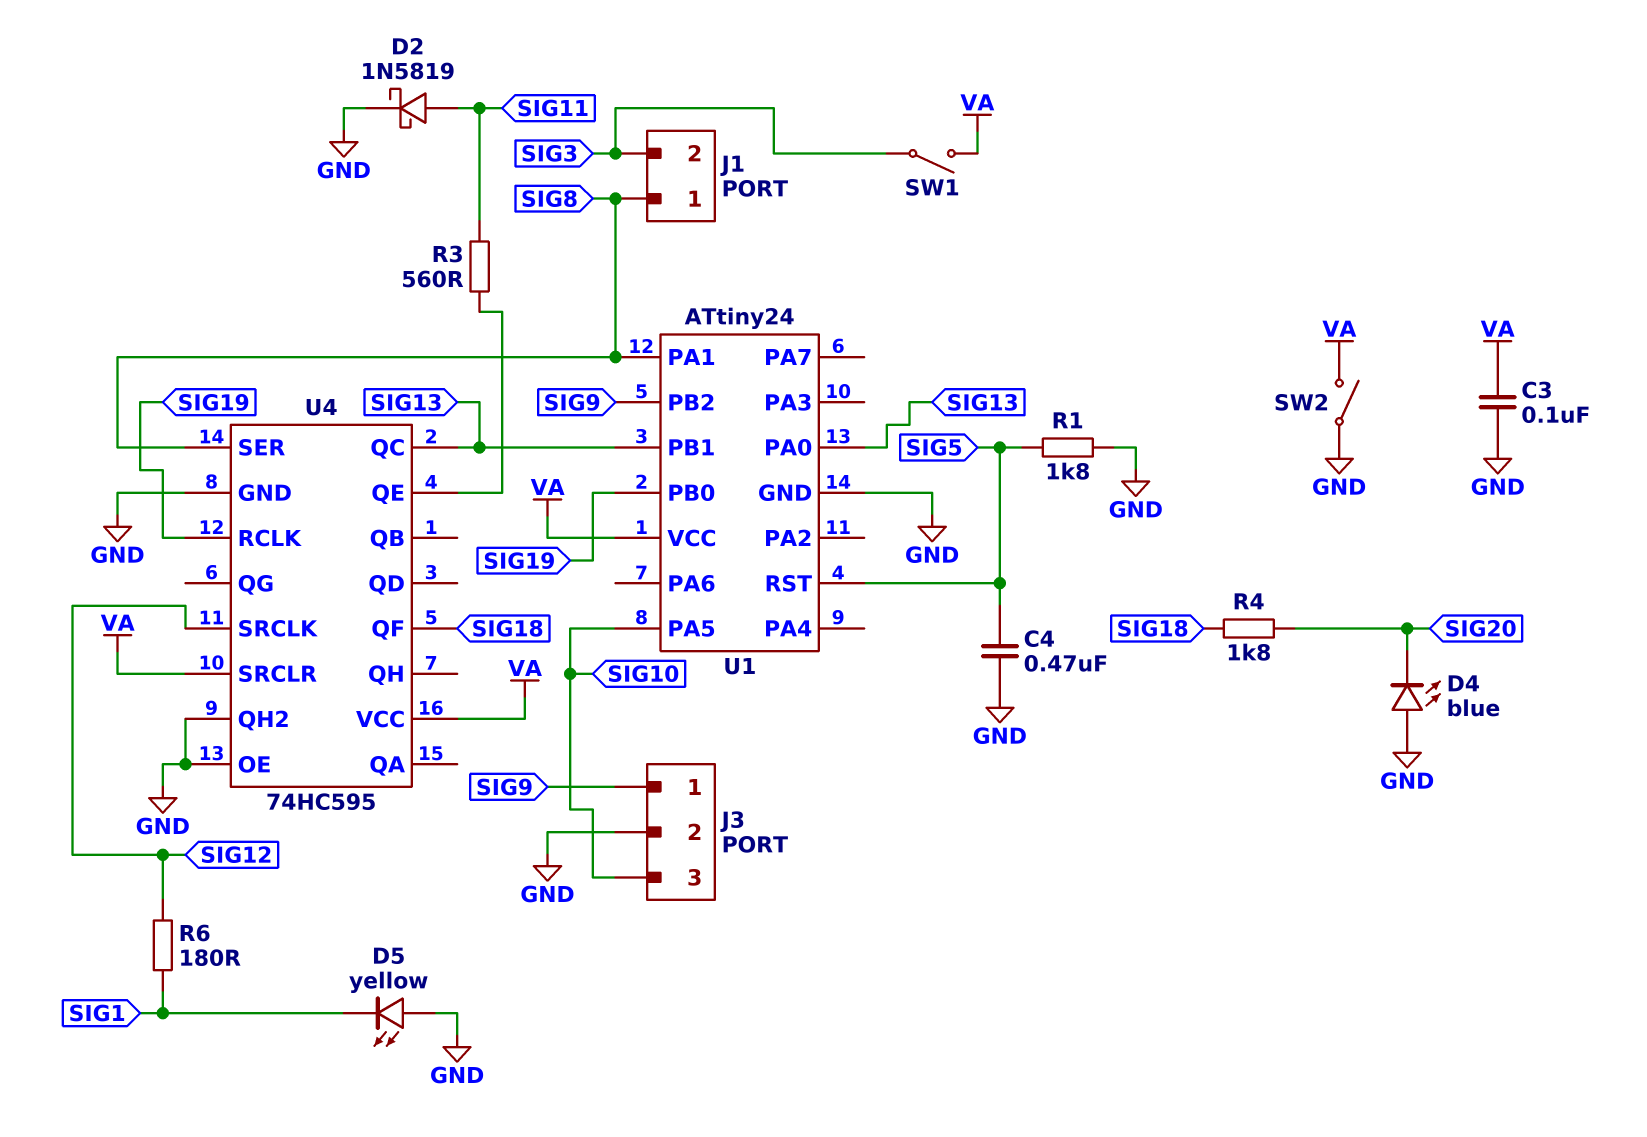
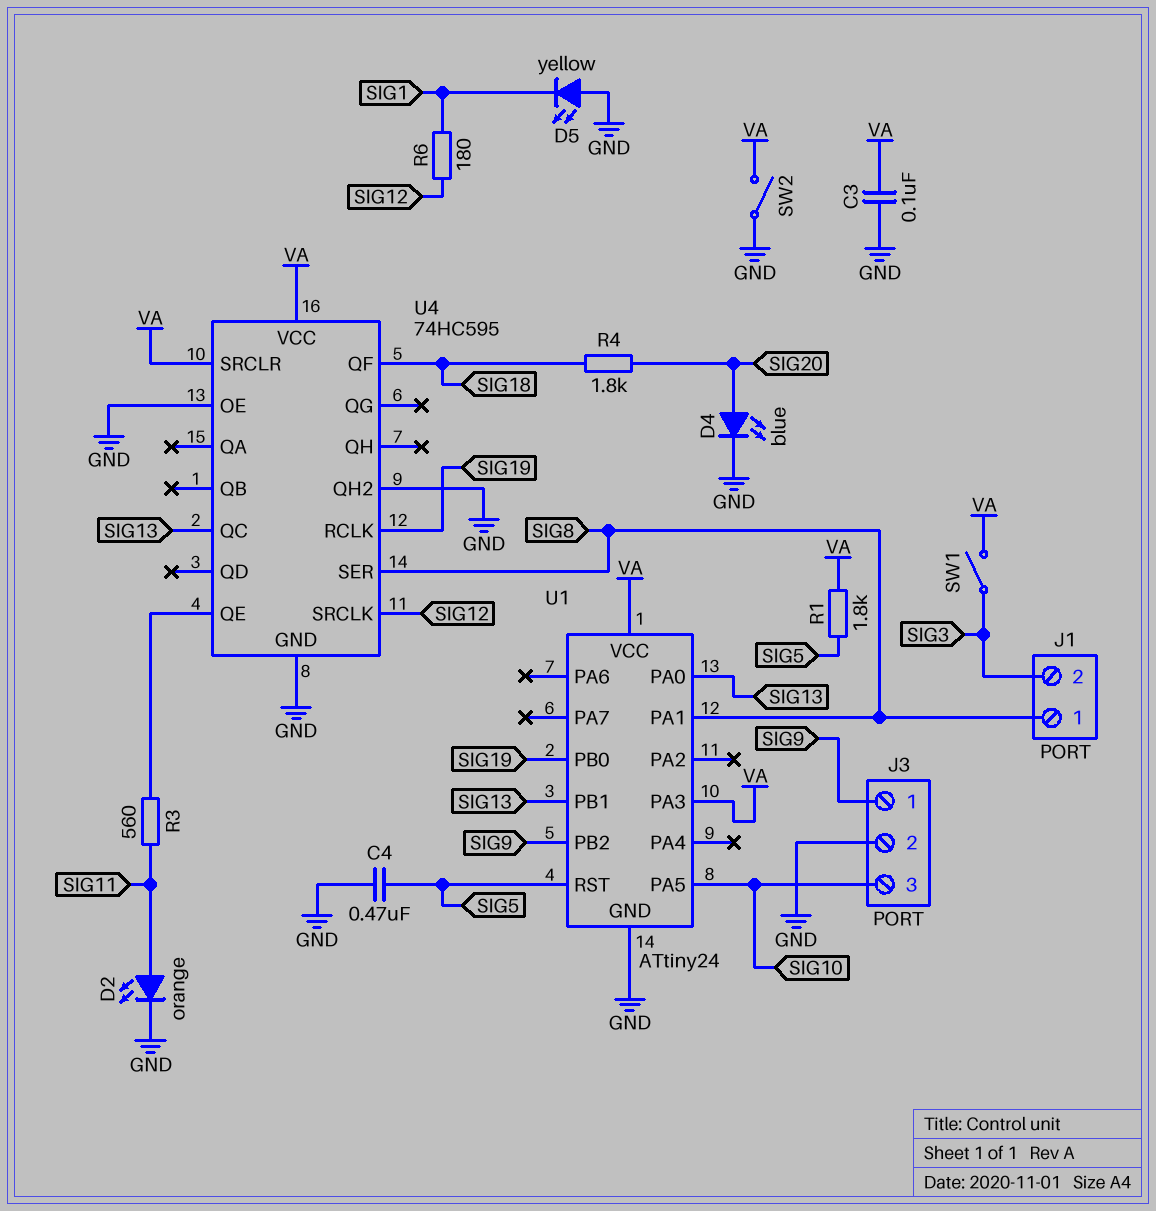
D2: schottky 1N5819 (A SIG11, K GND) -> LED orange (A SIG11, K GND)
D4: LED blue (A GND, K SIG20) -> LED blue (A SIG20, K GND)
R1: 1.8k (GND, SIG5) -> 1.8k (SIG5, VA)
U1 pin PA3: none -> VA

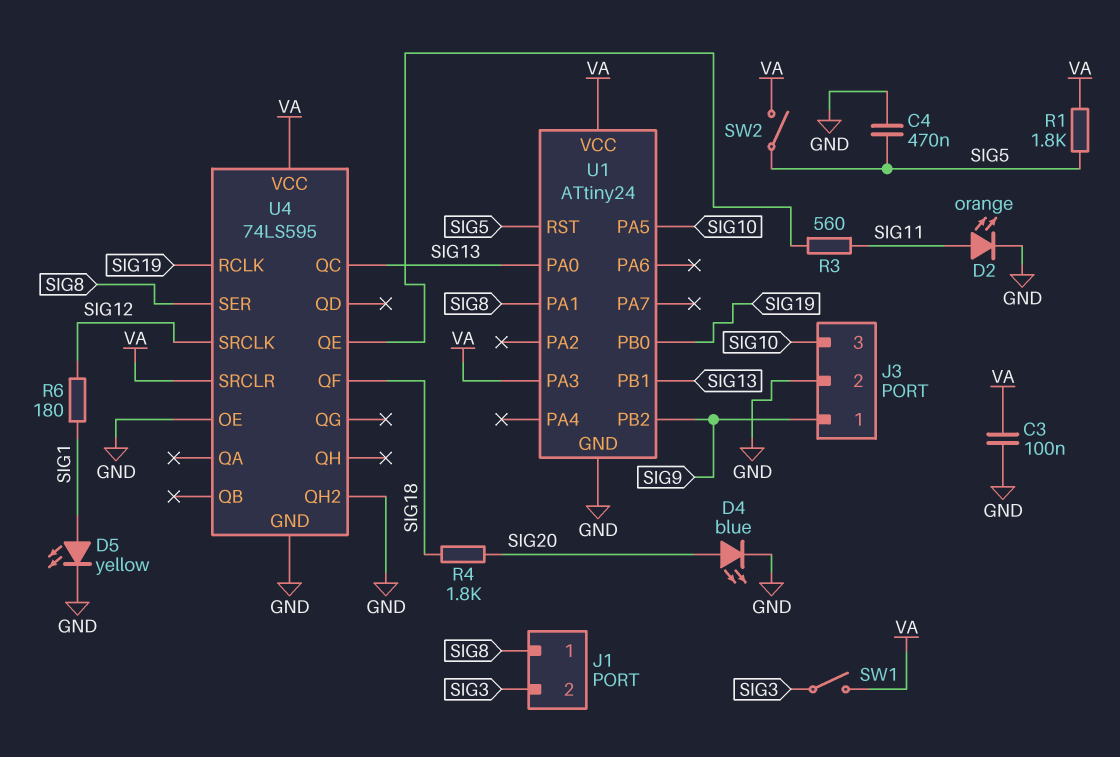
D5: LED yellow (A GND, K SIG1) -> LED yellow (A SIG1, K GND)
SW2: switch (GND, VA) -> switch (SIG5, VA)
U4: 74HC595 -> 74LS595

